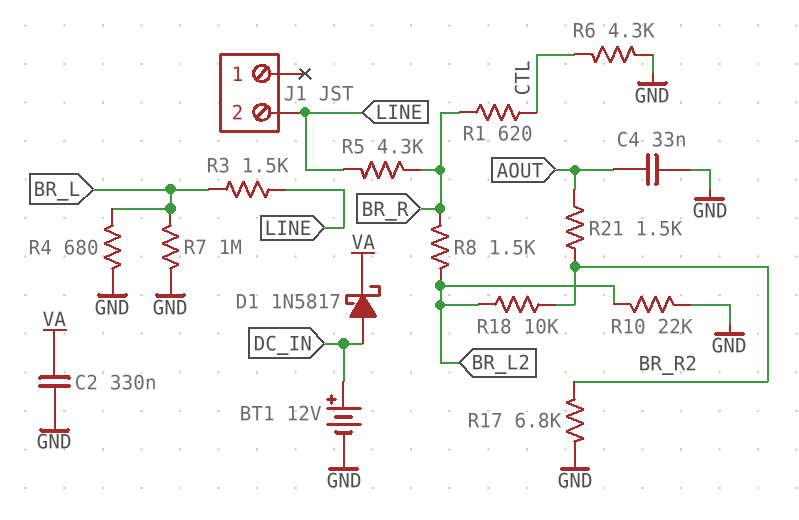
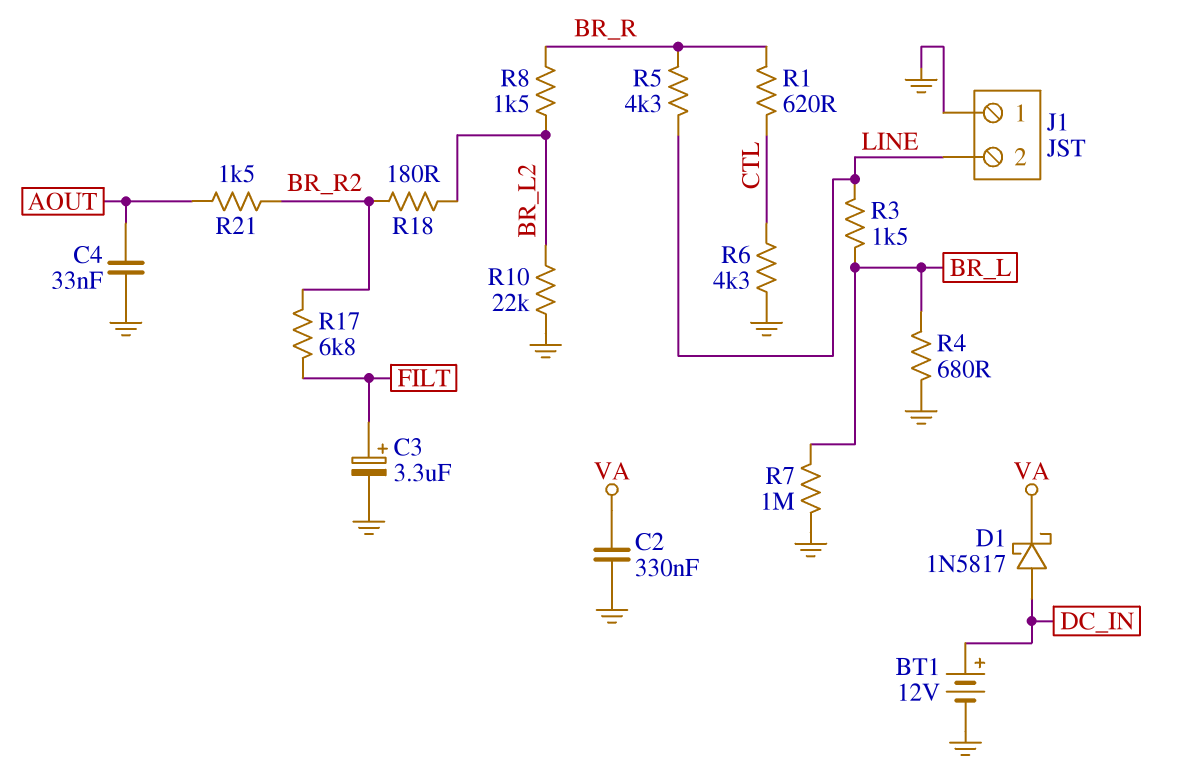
C3: none -> 3.3uF (plus FILT, minus GND)
J1 pin 1: none -> GND
R17: 6.8k (BR_R2, GND) -> 6.8k (BR_R2, FILT)
R18: 10k (BR_L2, BR_R2) -> 180 (BR_L2, BR_R2)

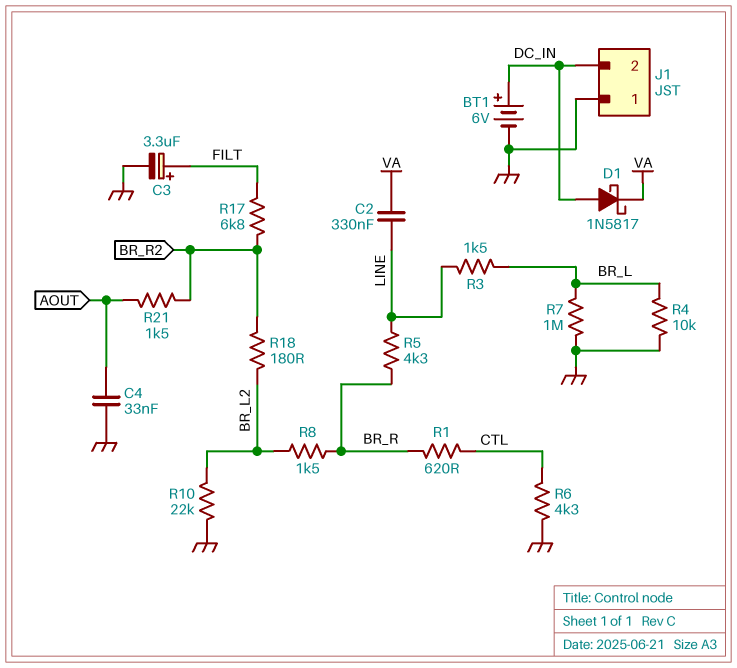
BT1: 12V (plus DC_IN, minus GND) -> 6V (plus DC_IN, minus GND)
C2: 330nF (GND, VA) -> 330nF (LINE, VA)
J1 pin 2: LINE -> DC_IN
R4: 680 (BR_L, GND) -> 10k (BR_L, GND)

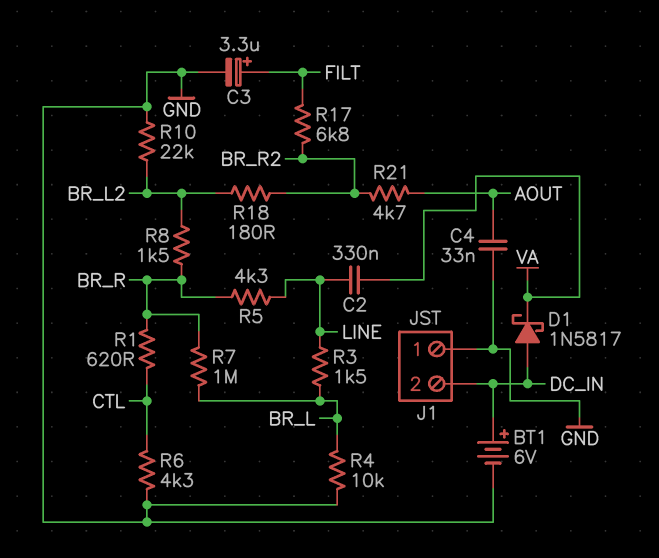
R7: 1M (BR_L, GND) -> 1M (BR_L, BR_R)
R21: 1.5k (AOUT, BR_R2) -> 4.7k (AOUT, BR_R2)

